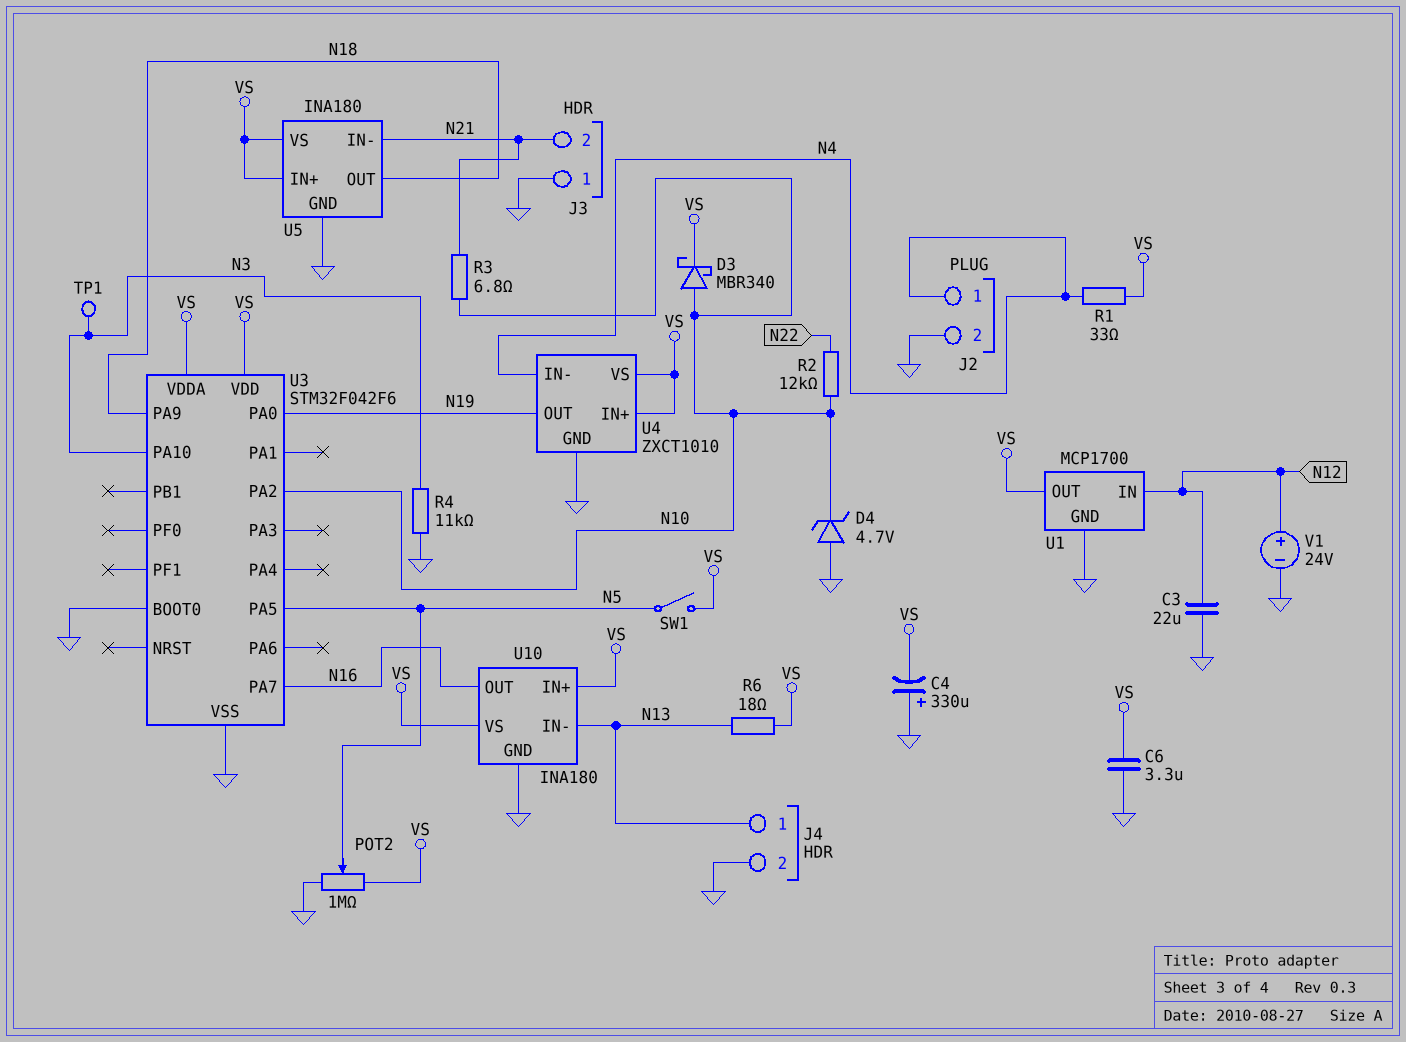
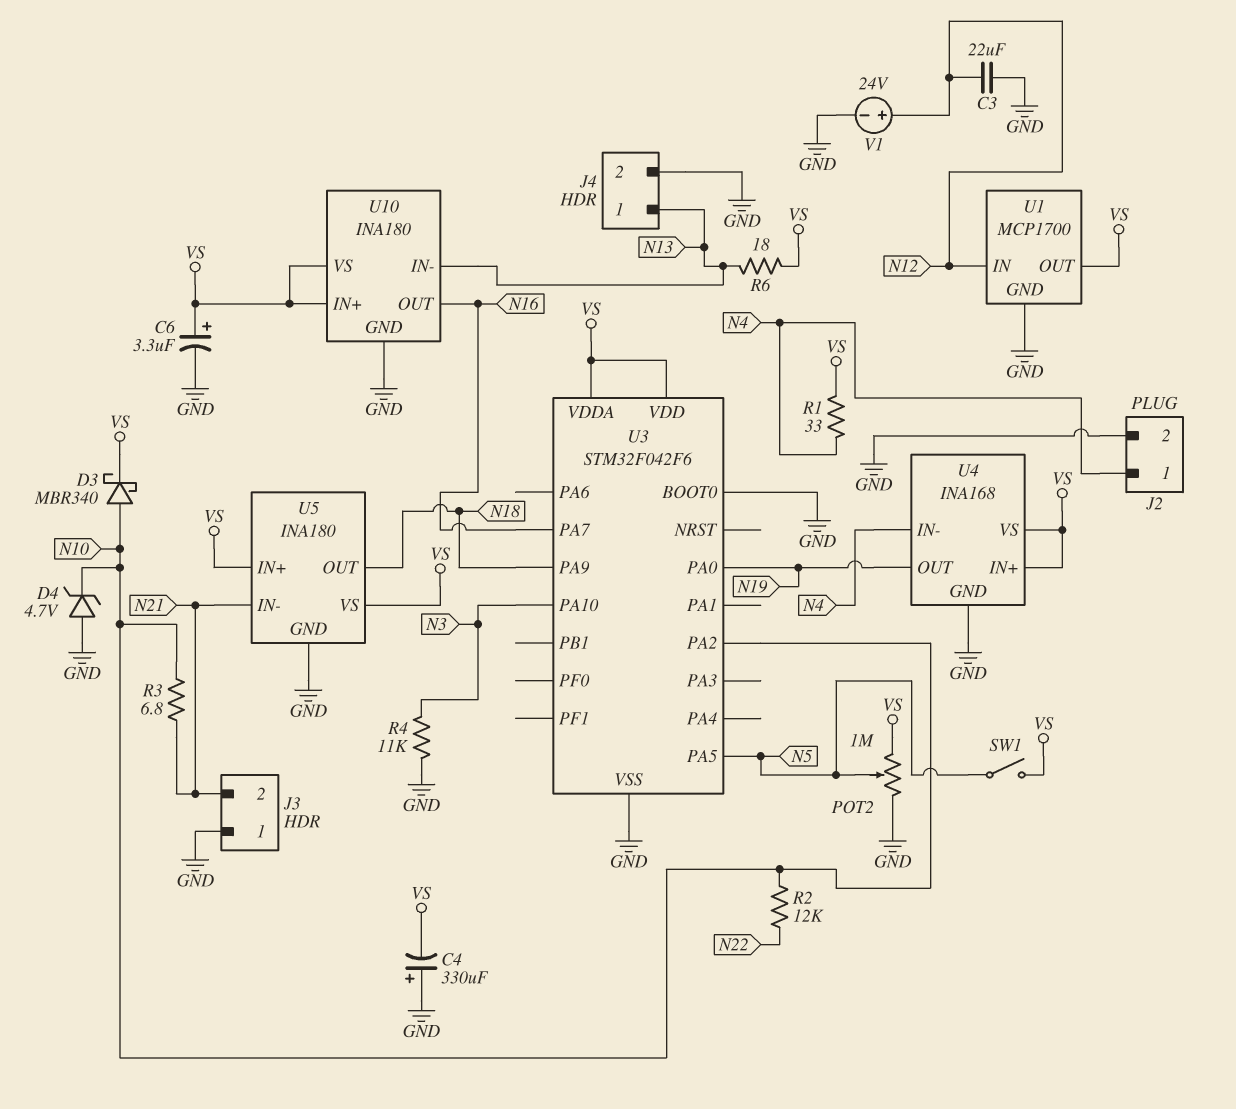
C6: 3.3uF (GND, VS) -> 3.3uF (plus VS, minus GND)
TP1: test point (N3) -> none
U4: ZXCT1010 -> INA168

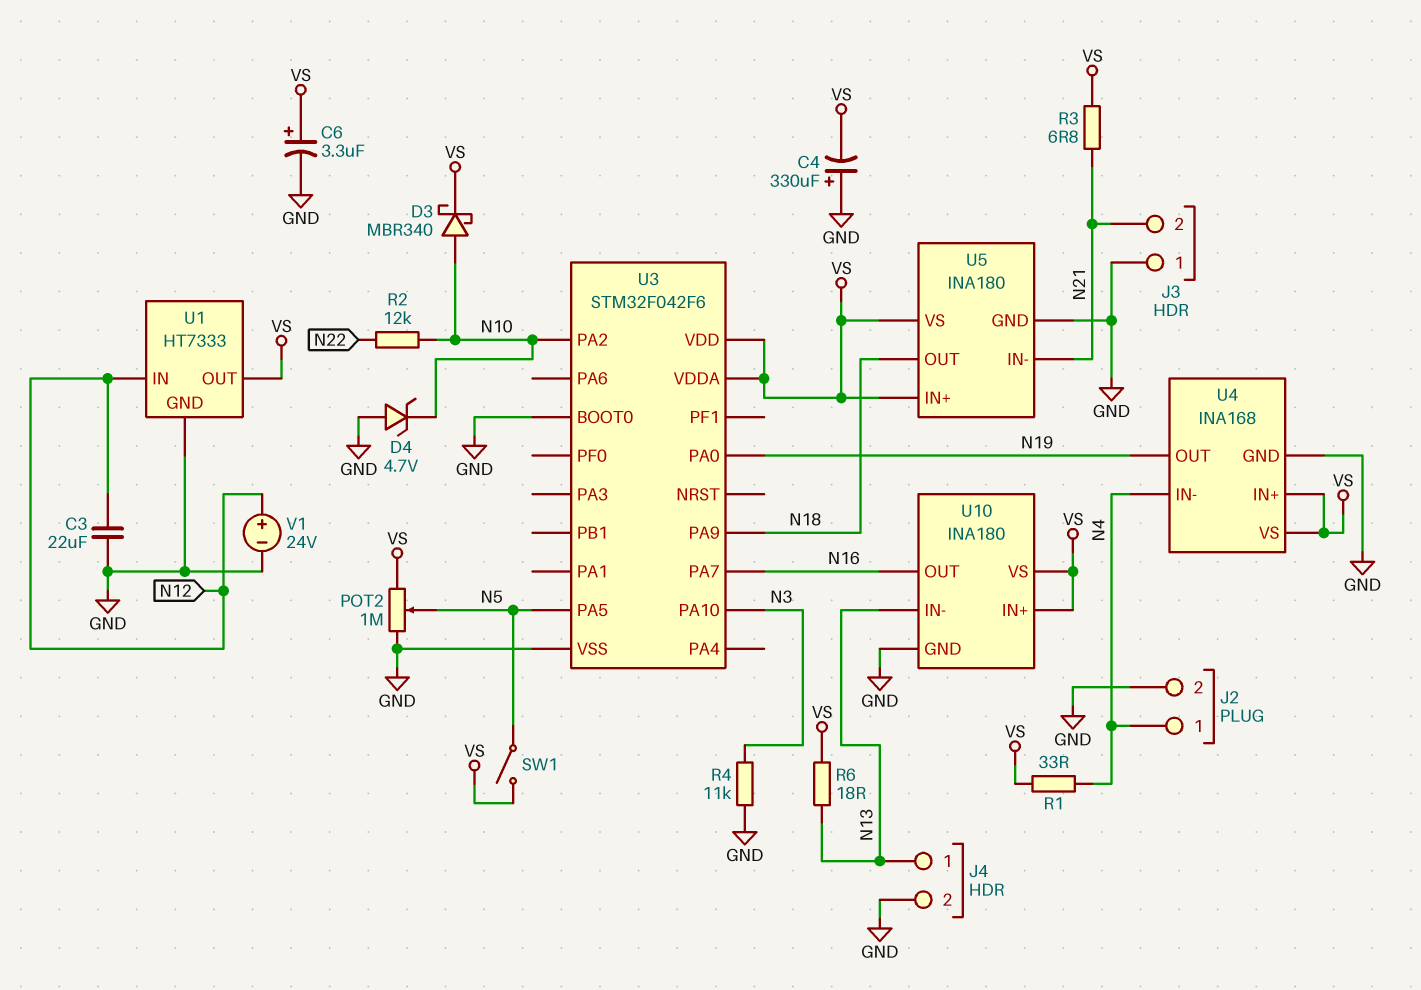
R3: 6.8 (N10, N21) -> 6.8 (N21, VS)
U1: MCP1700 -> HT7333

